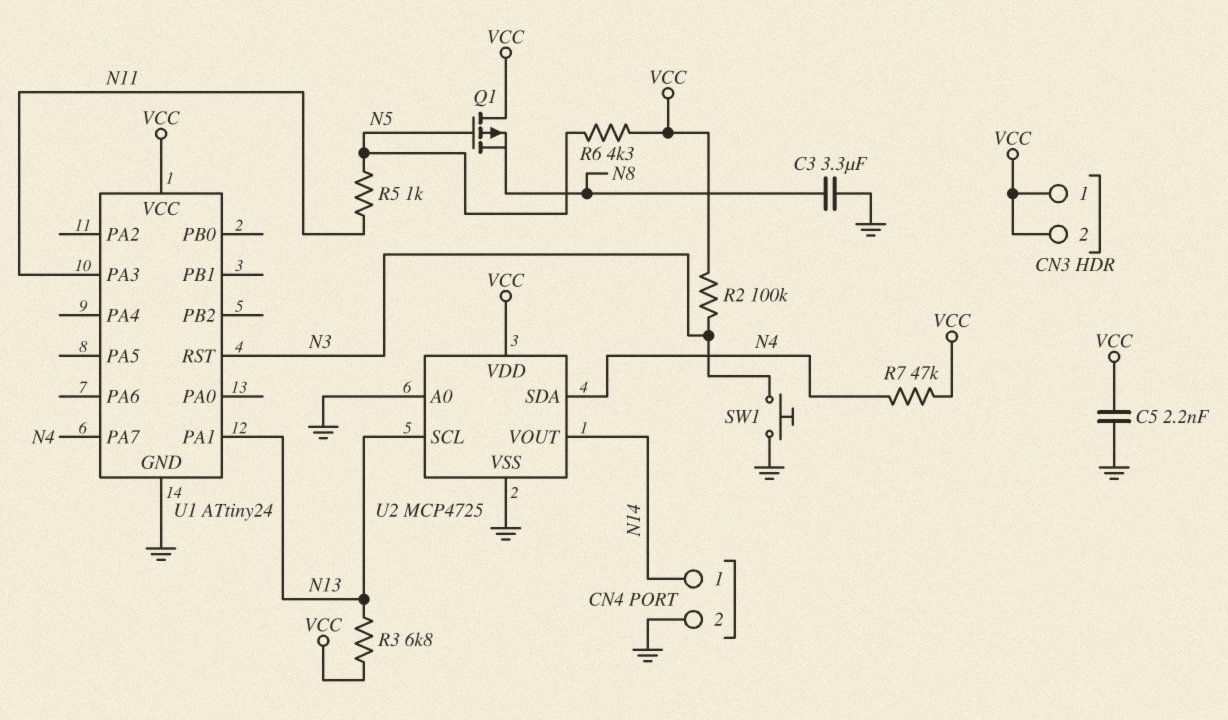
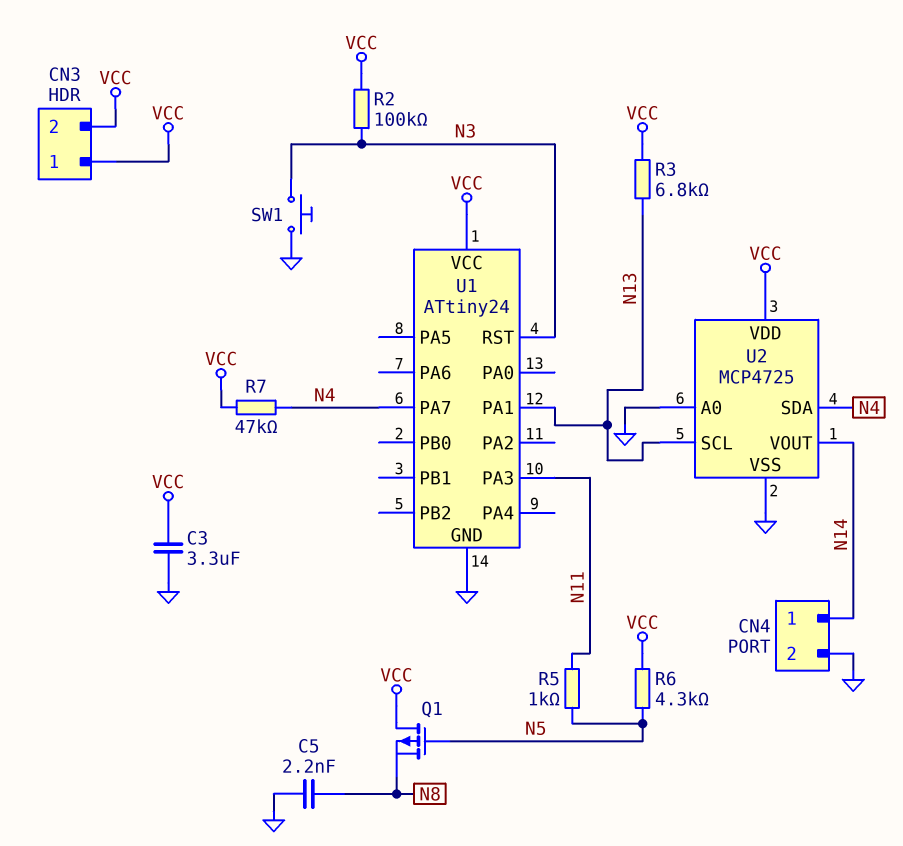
C3: 3.3uF (GND, N8) -> 3.3uF (GND, VCC)
C5: 2.2nF (GND, VCC) -> 2.2nF (GND, N8)

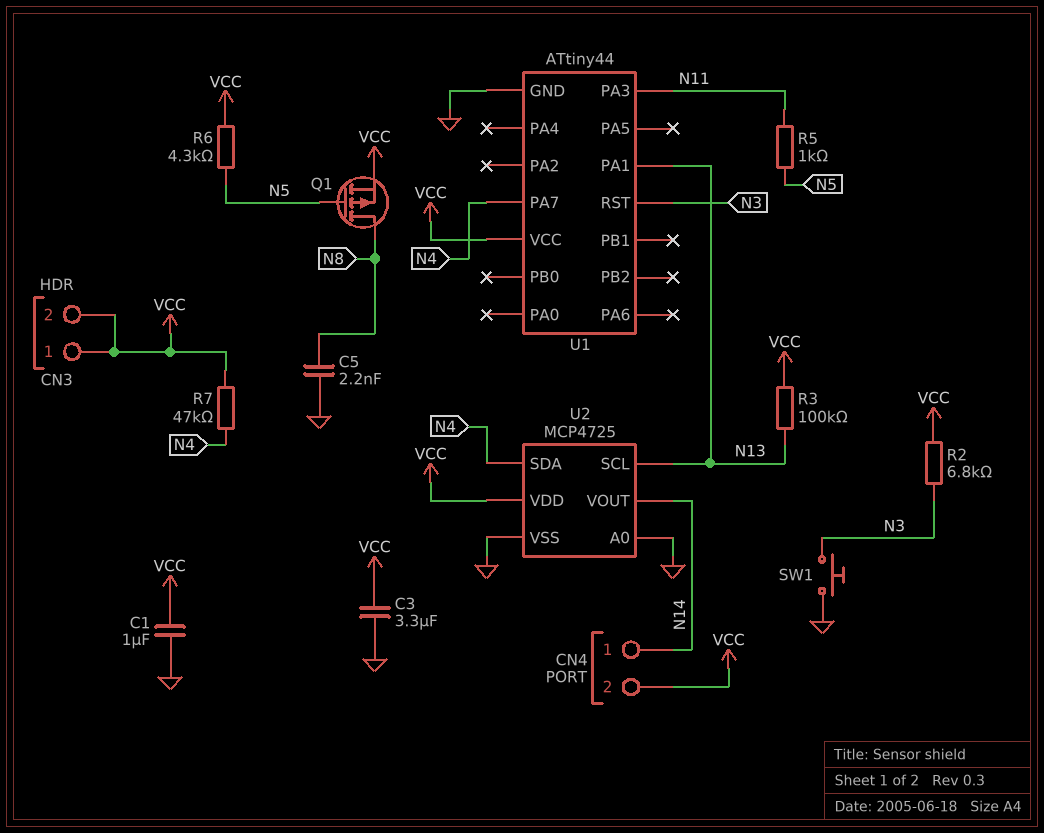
C1: none -> 1uF (GND, VCC)
CN4 pin 2: GND -> VCC
Q1: PMOS (G N5, D VCC, S N8) -> PMOS (G N5, D N8, S VCC)
R2: 100k (N3, VCC) -> 6.8k (N3, VCC)
R3: 6.8k (N13, VCC) -> 100k (N13, VCC)
U1: ATtiny24 -> ATtiny44

